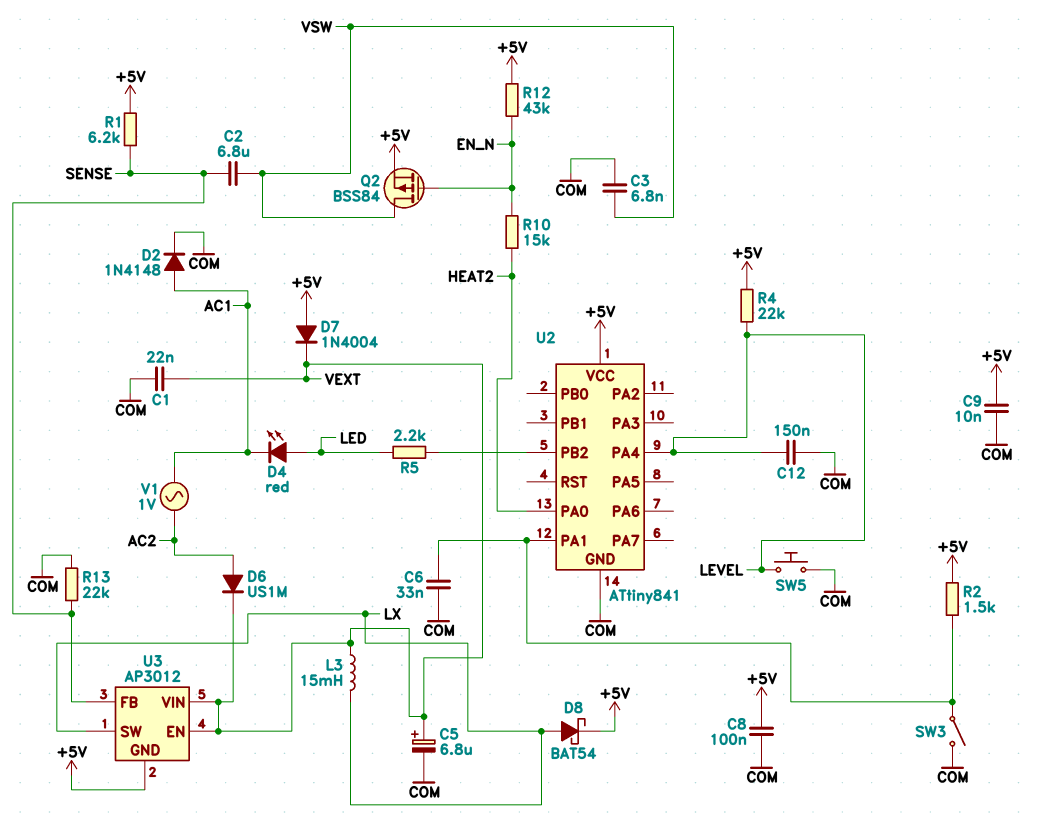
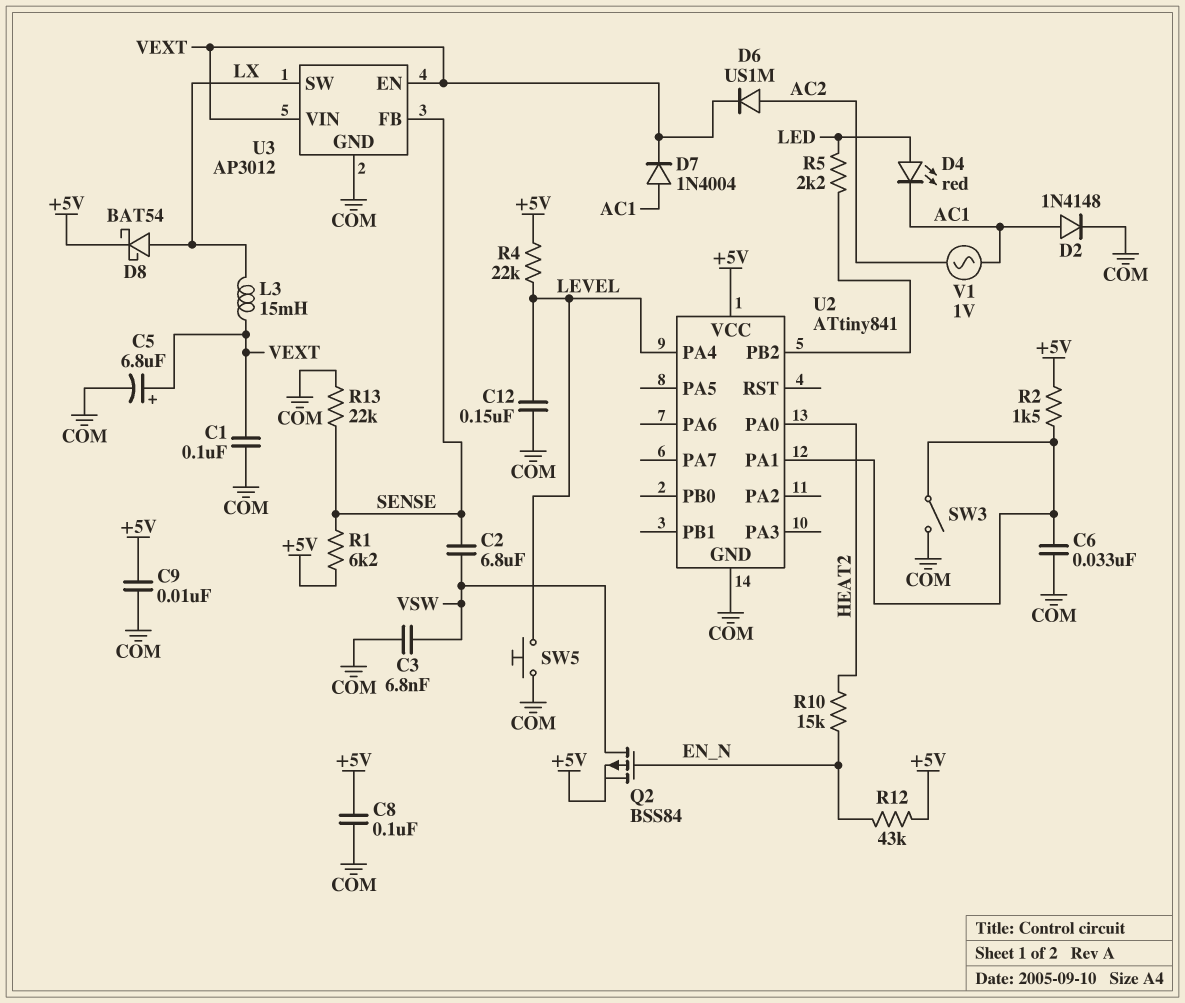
C1: 22nF (COM, VEXT) -> 100nF (COM, VEXT)
D7: diode 1N4004 (A +5V, K VEXT) -> diode 1N4004 (A AC1, K VEXT)
U3 pin GND: +5V -> COM

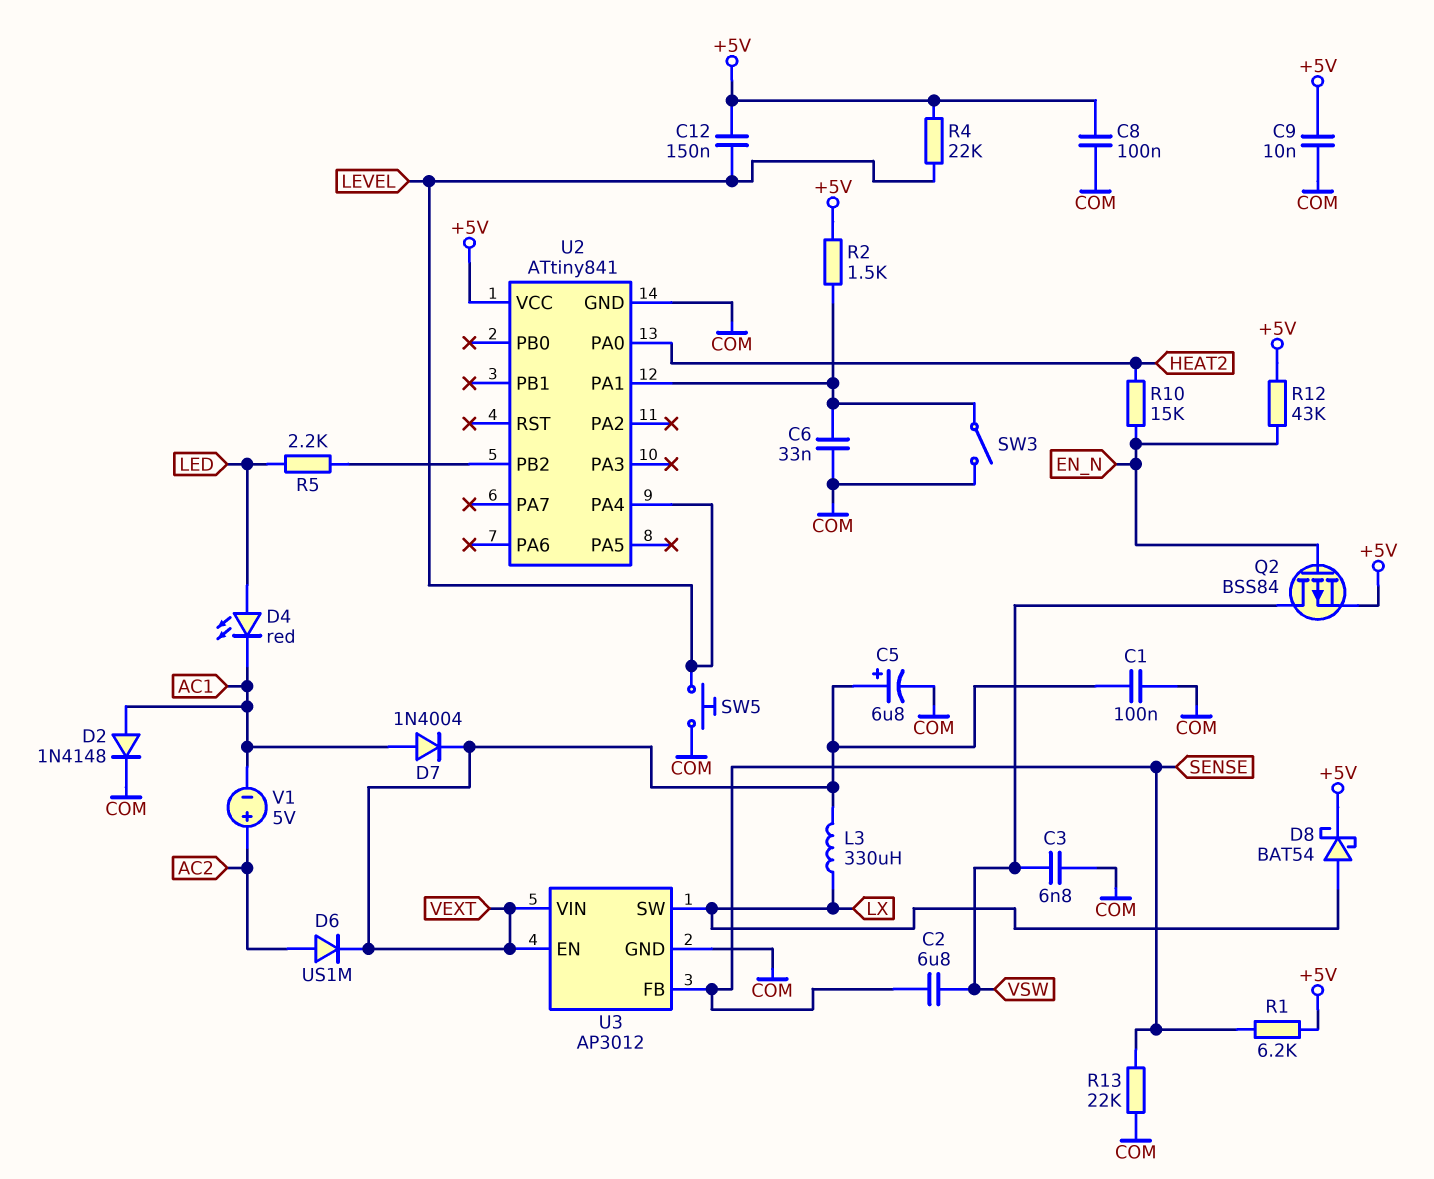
C12: 150nF (COM, LEVEL) -> 150nF (+5V, LEVEL)
L3: 15mH (LX, VEXT) -> 330uH (LX, VEXT)
V1: AC 1V (AC1, AC2) -> 5V (plus AC2, minus AC1)

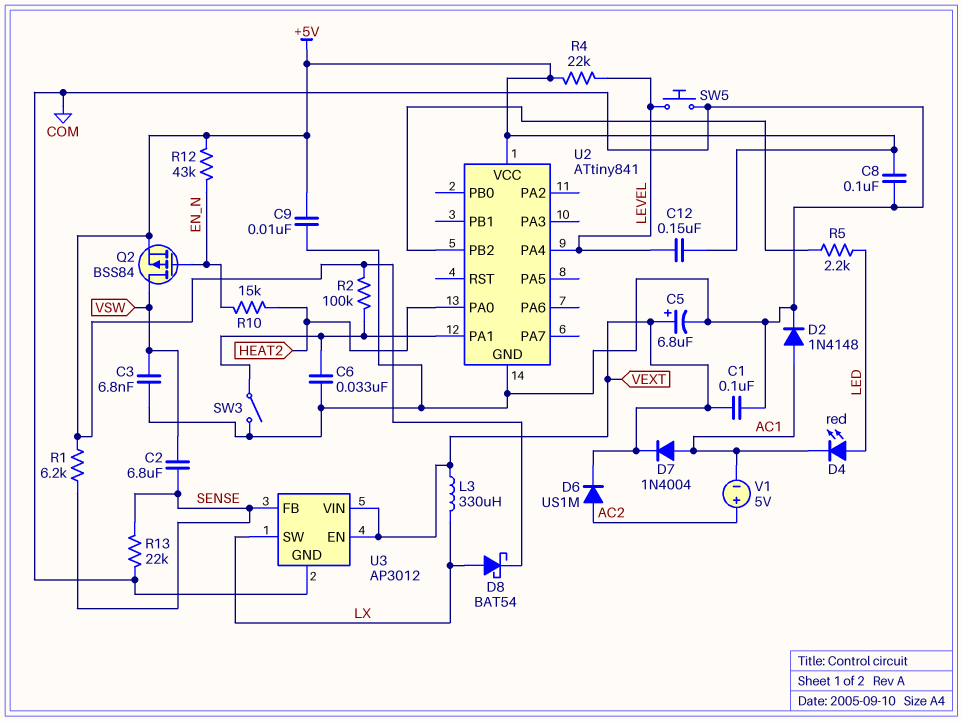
R2: 1.5k (+5V, U2/PA1) -> 100k (+5V, U2/PA1)

